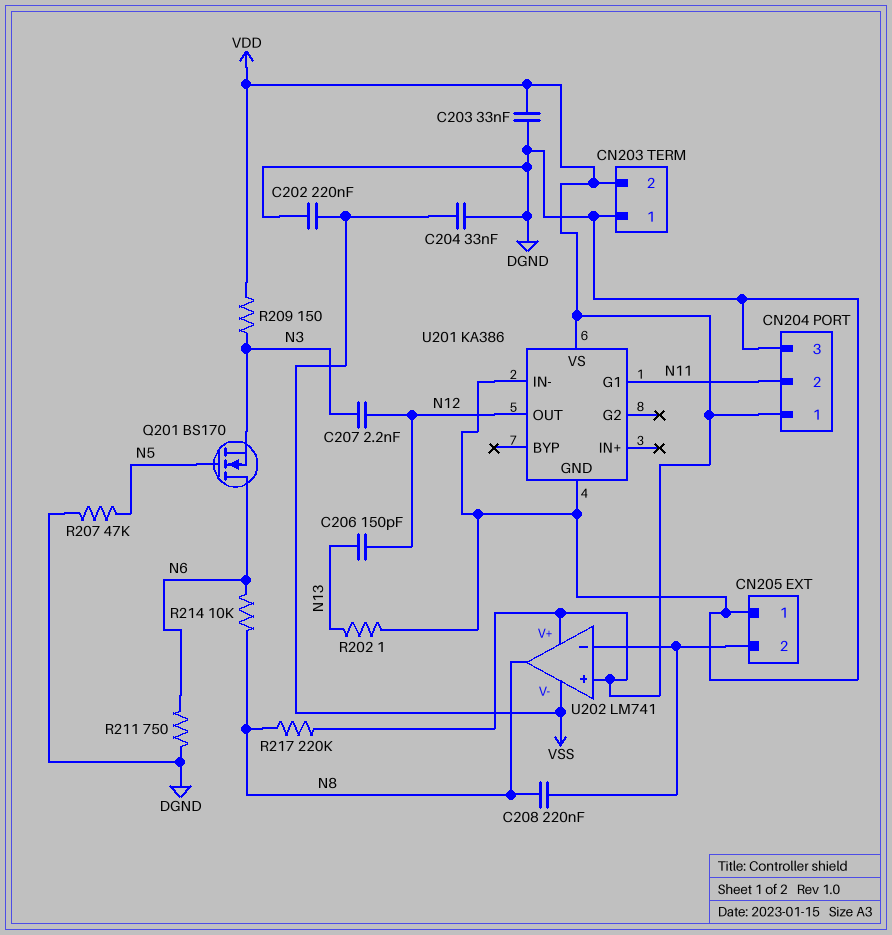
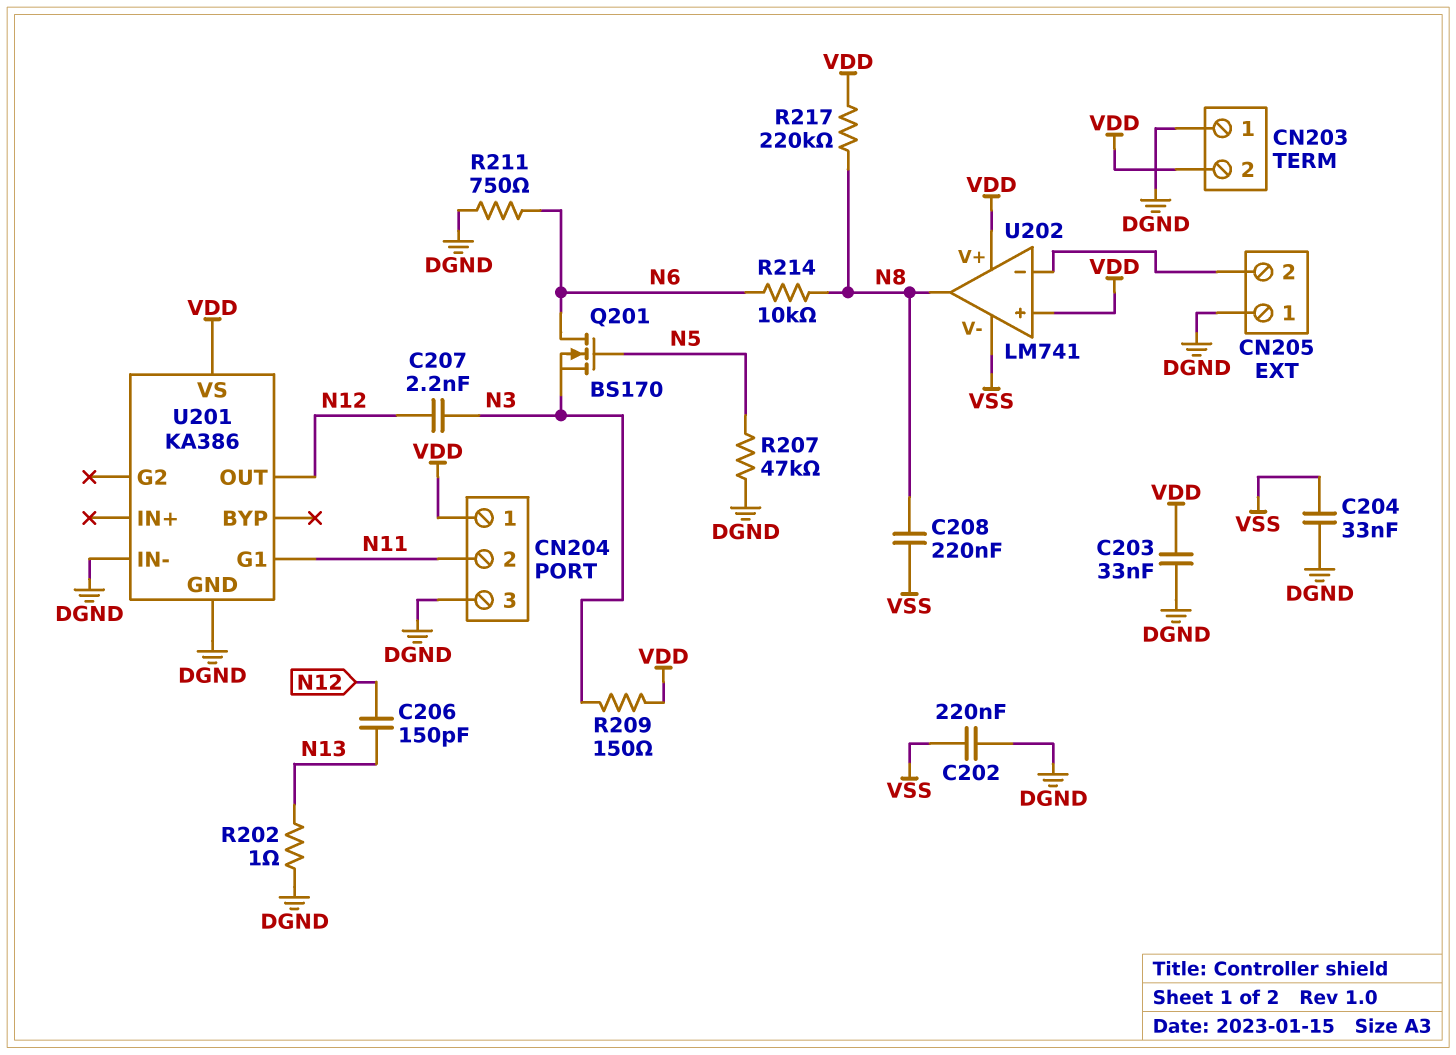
C208: 220nF (CN205/2, N8) -> 220nF (N8, VSS)

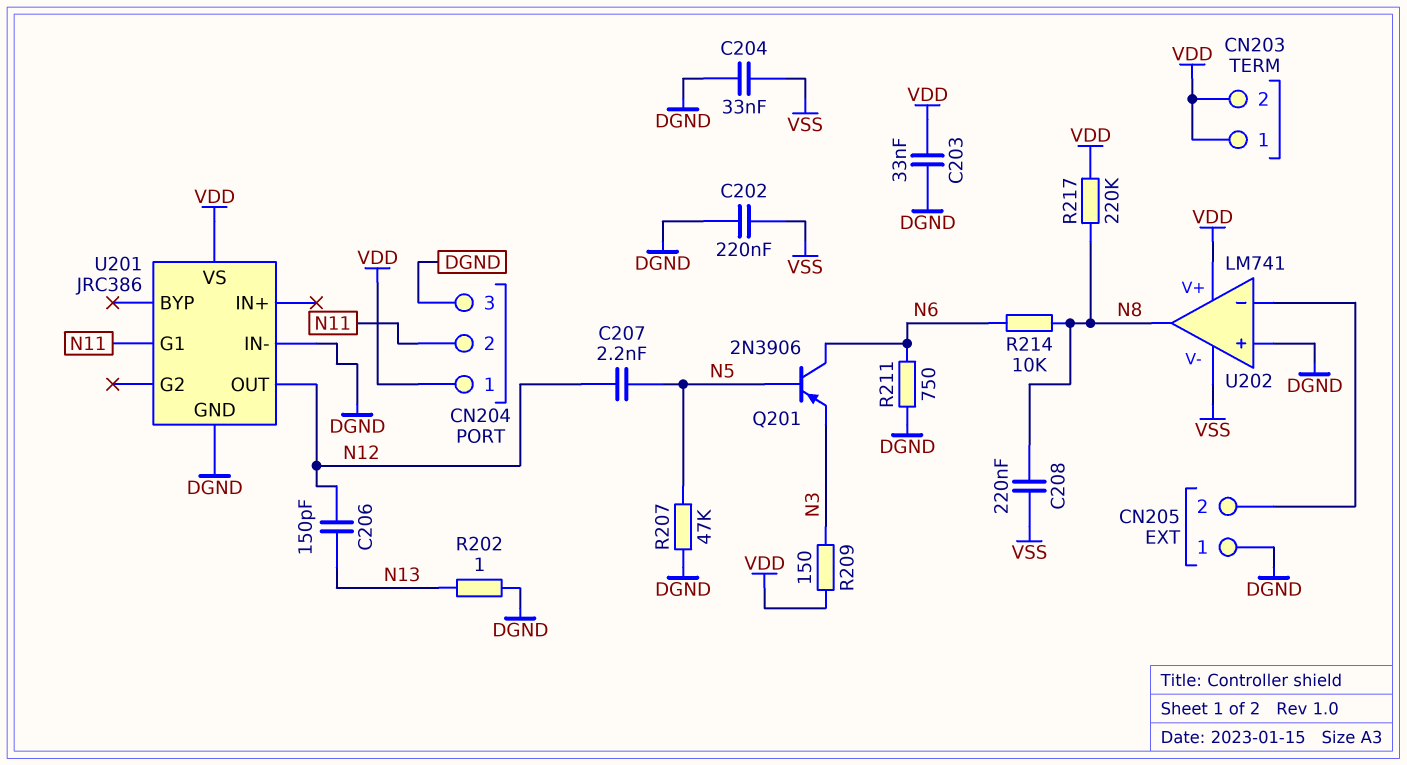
C207: 2.2nF (N3, N12) -> 2.2nF (N5, N12)
CN203 pin 1: DGND -> VDD
Q201: NMOS BS170 (G N5, D N6, S N3) -> PNP 2N3906 (B N5, C N6, E N3)
U201: KA386 -> JRC386
U202 pin in+: VDD -> DGND

